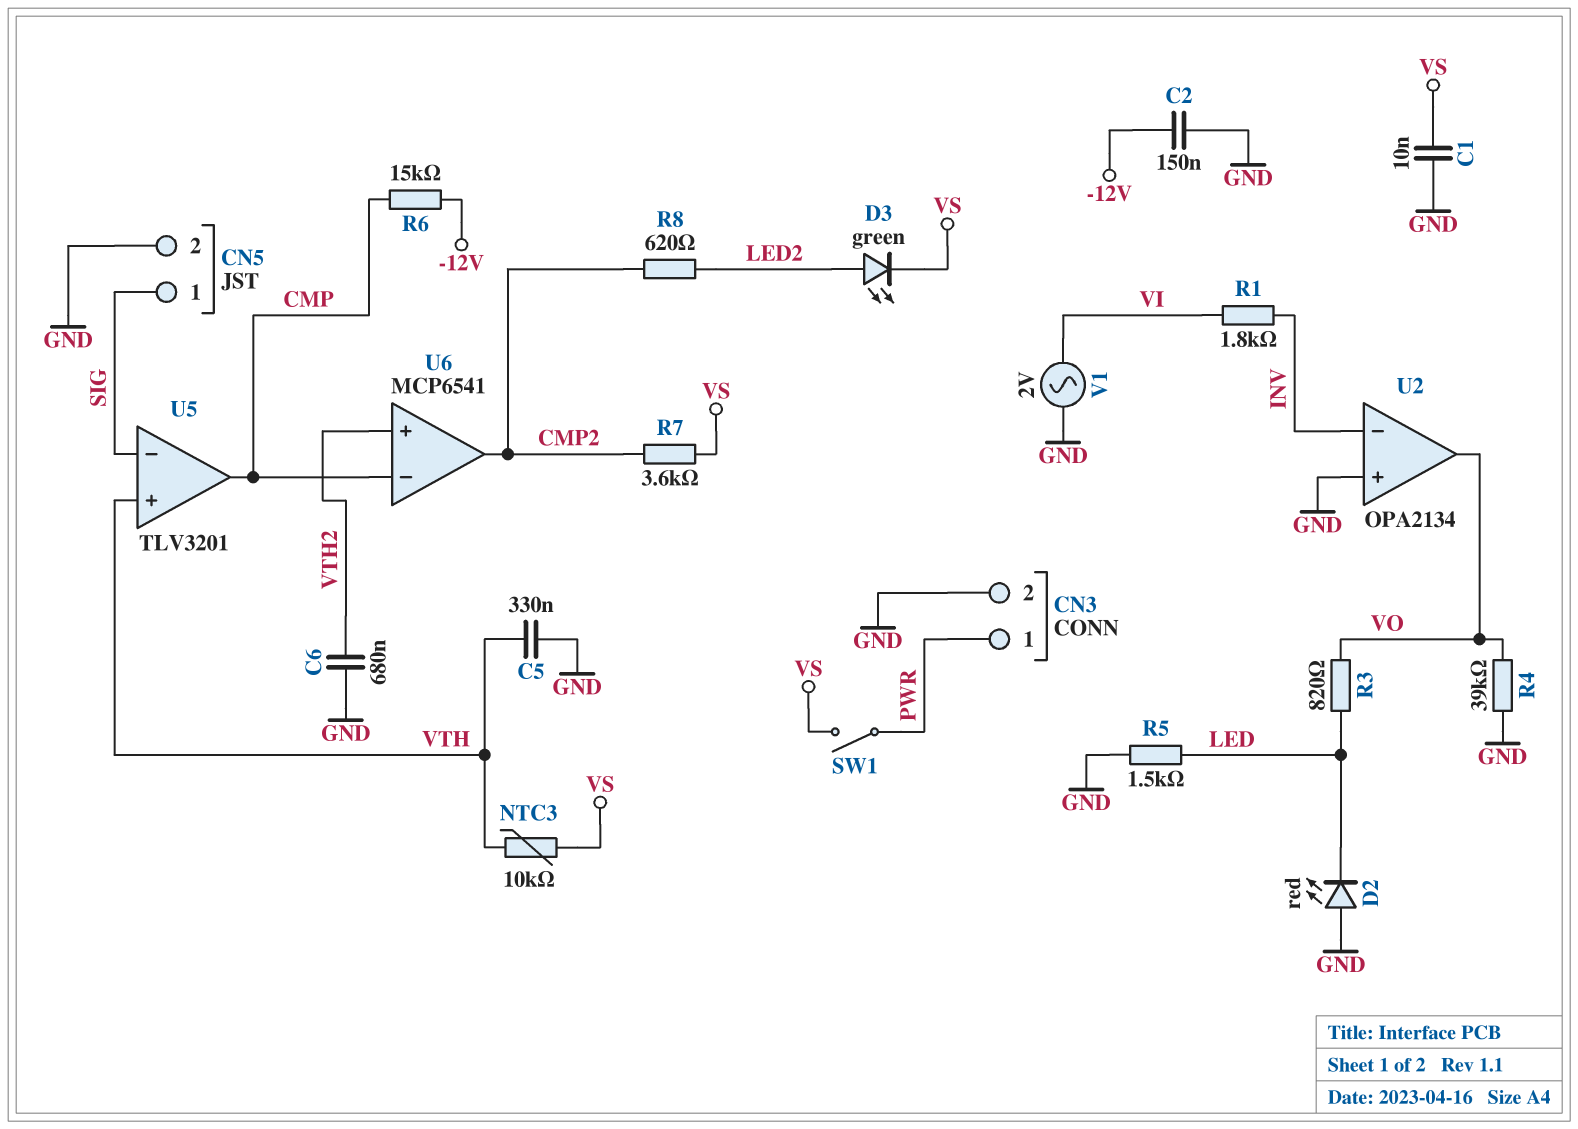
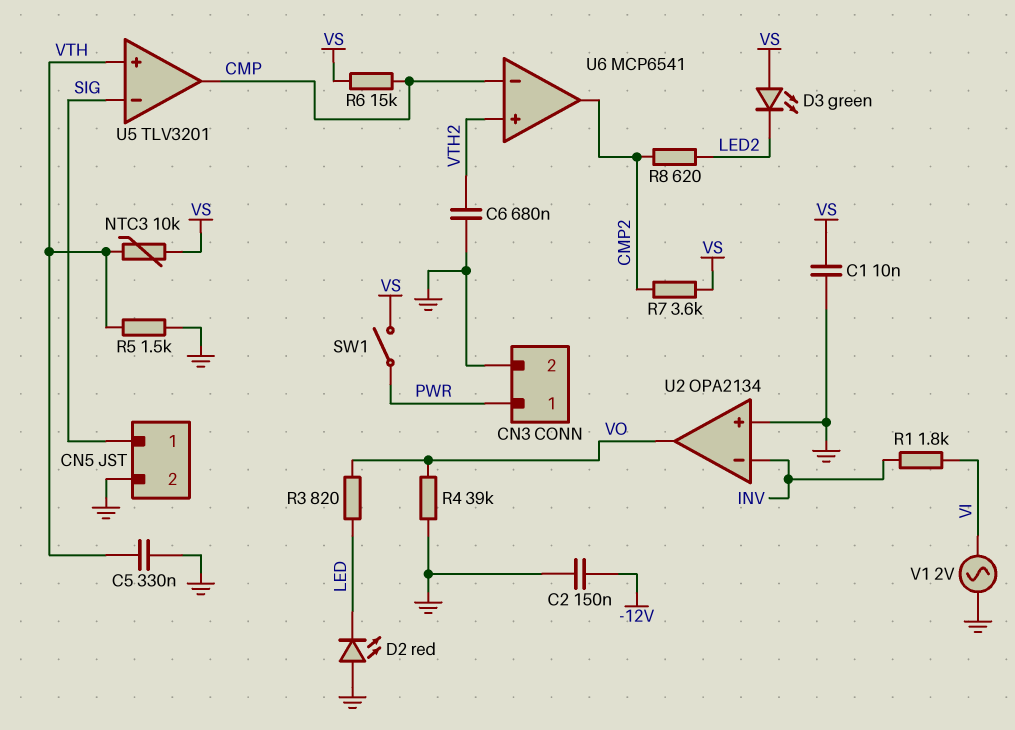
D3: LED green (A LED2, K VS) -> LED green (A VS, K LED2)
R5: 1.5k (GND, LED) -> 1.5k (GND, VTH)
R6: 15k (-12V, CMP) -> 15k (CMP, VS)

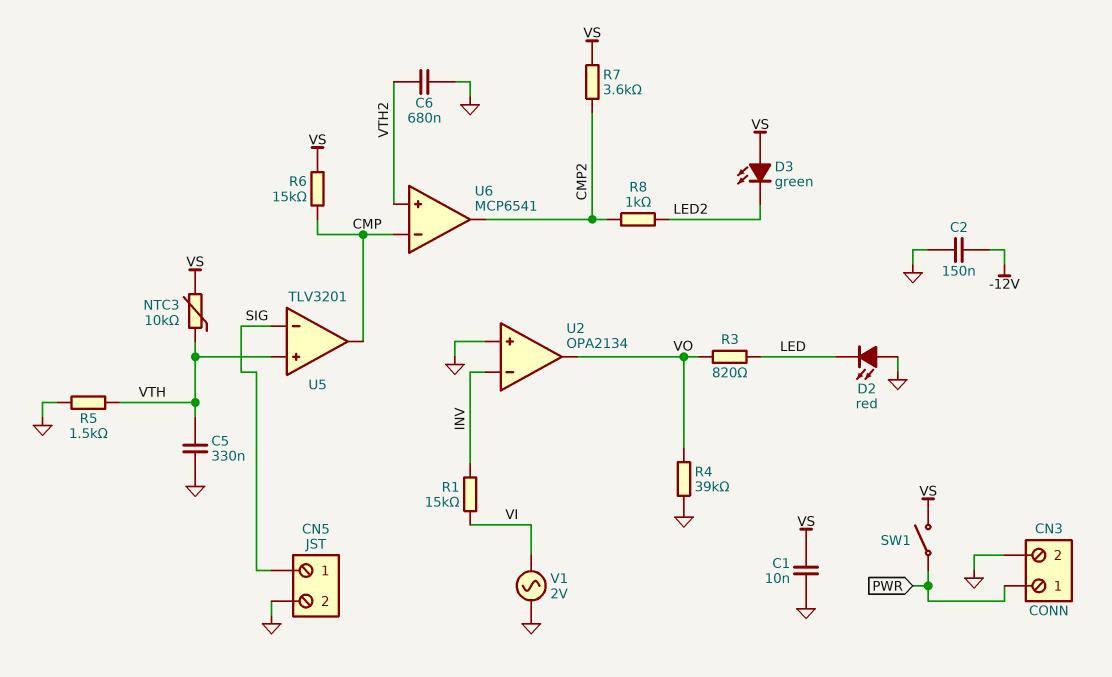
R1: 1.8k (INV, VI) -> 15k (INV, VI)
R8: 620 (CMP2, LED2) -> 1k (CMP2, LED2)

